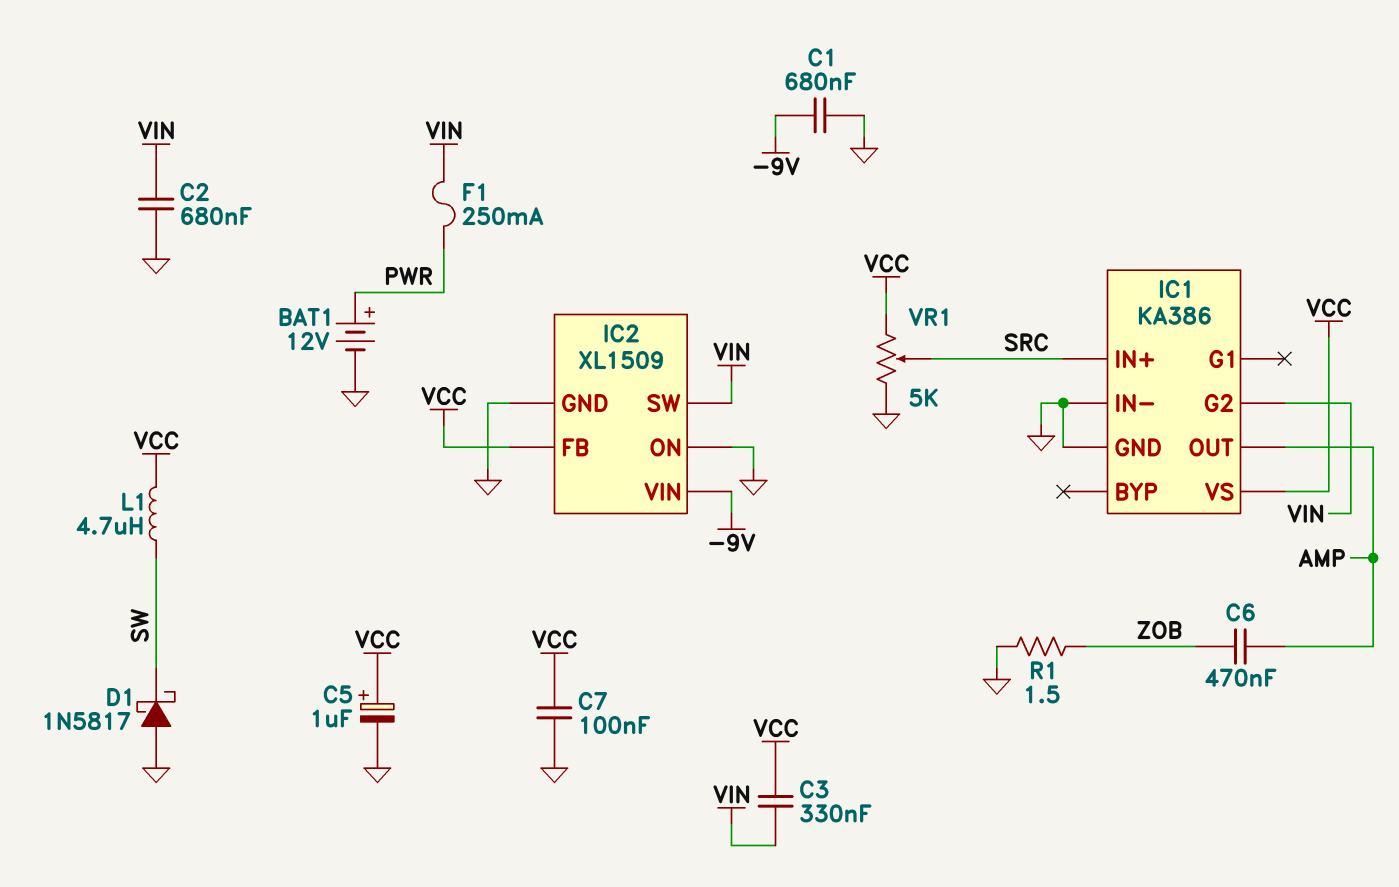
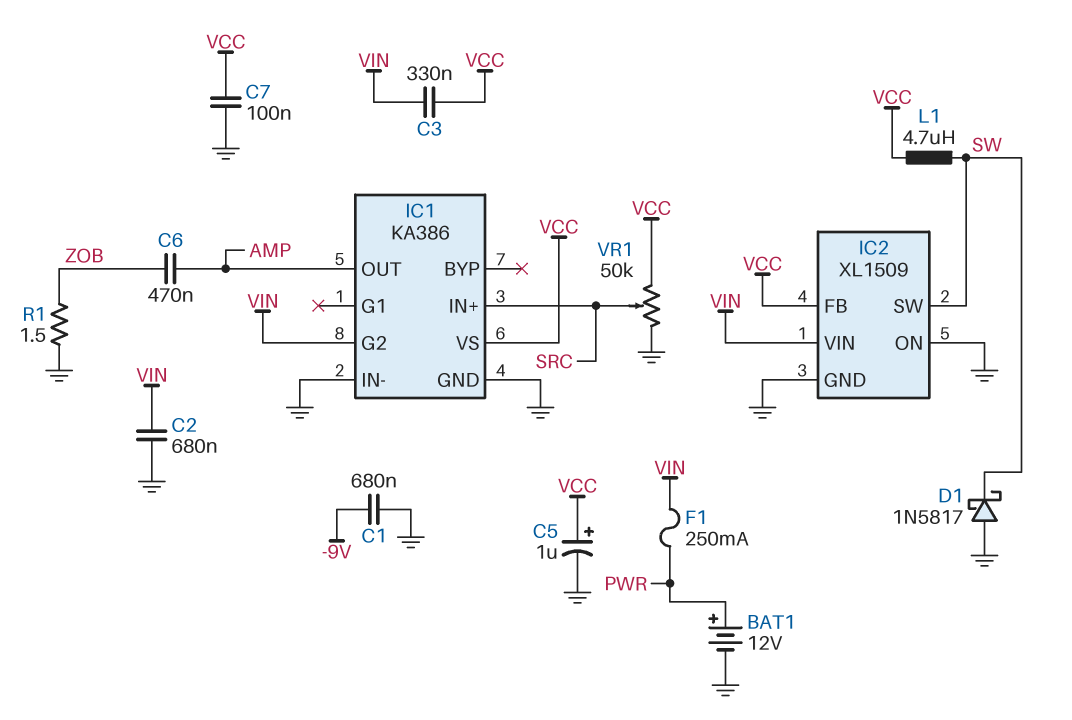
IC2 pin SW: VIN -> SW
IC2 pin VIN: -9V -> VIN
VR1: 5k (GND, VCC, wiper SRC) -> 50k (GND, VCC, wiper SRC)

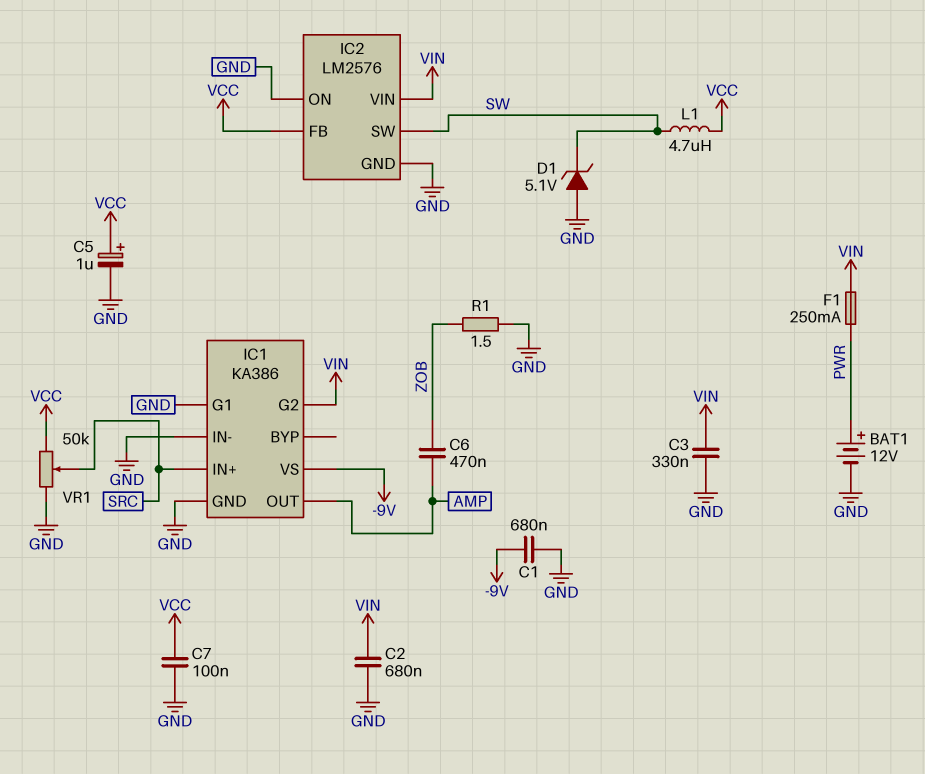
C3: 330nF (VCC, VIN) -> 330nF (GND, VIN)
D1: schottky 1N5817 (A GND, K SW) -> zener 5.1V (A GND, K SW)
IC1 pin G1: none -> GND
IC1 pin VS: VCC -> -9V
IC2: XL1509 -> LM2576

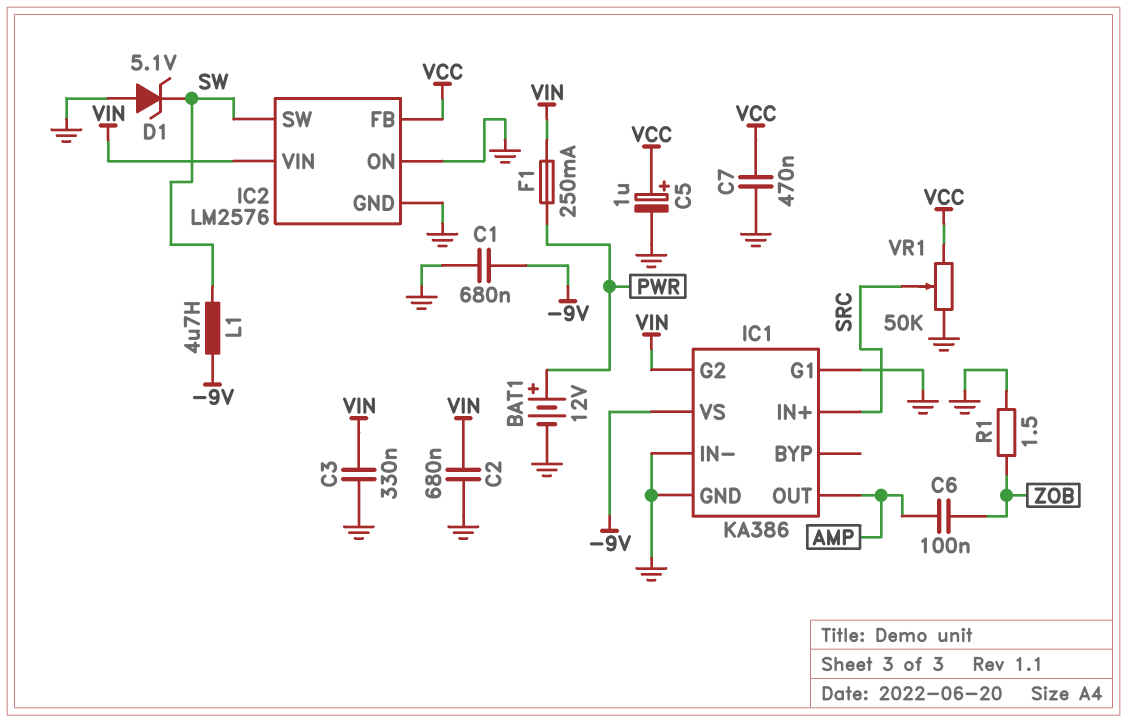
C6: 470nF (AMP, ZOB) -> 100nF (AMP, ZOB)
C7: 100nF (GND, VCC) -> 470nF (GND, VCC)
L1: 4.7uH (SW, VCC) -> 4.7uH (-9V, SW)

